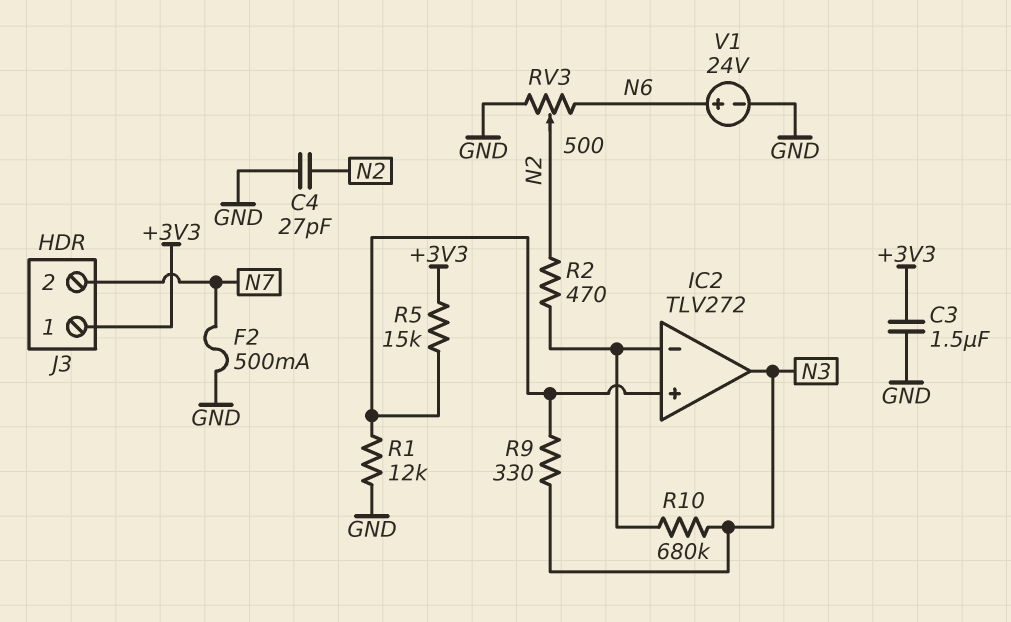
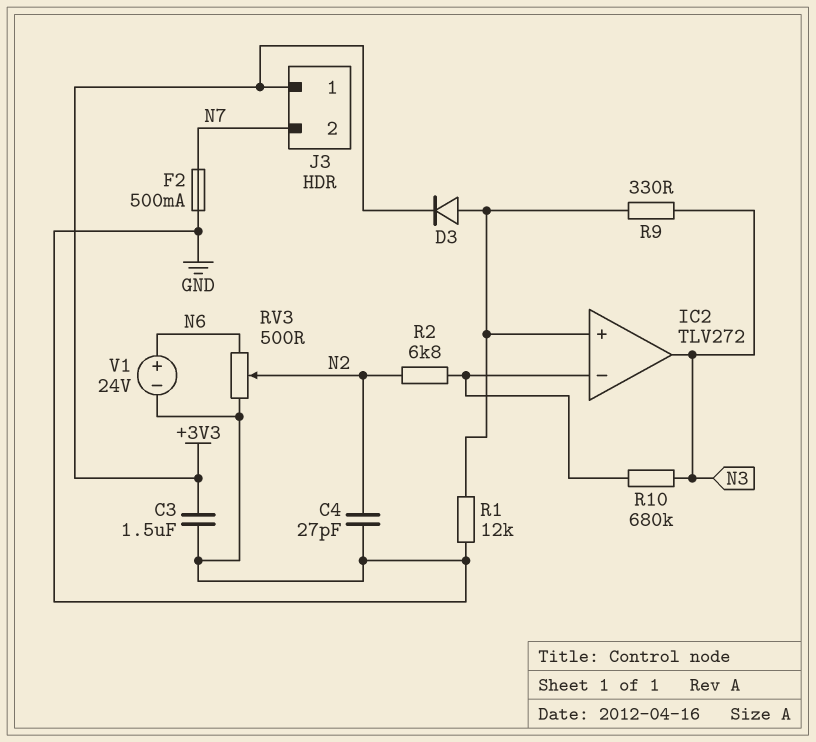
D3: none -> diode (A IC2/in+, K +3V3)
R2: 470 (IC2/in-, N2) -> 6.8k (IC2/in-, N2)
R5: 15k (+3V3, IC2/in+) -> none

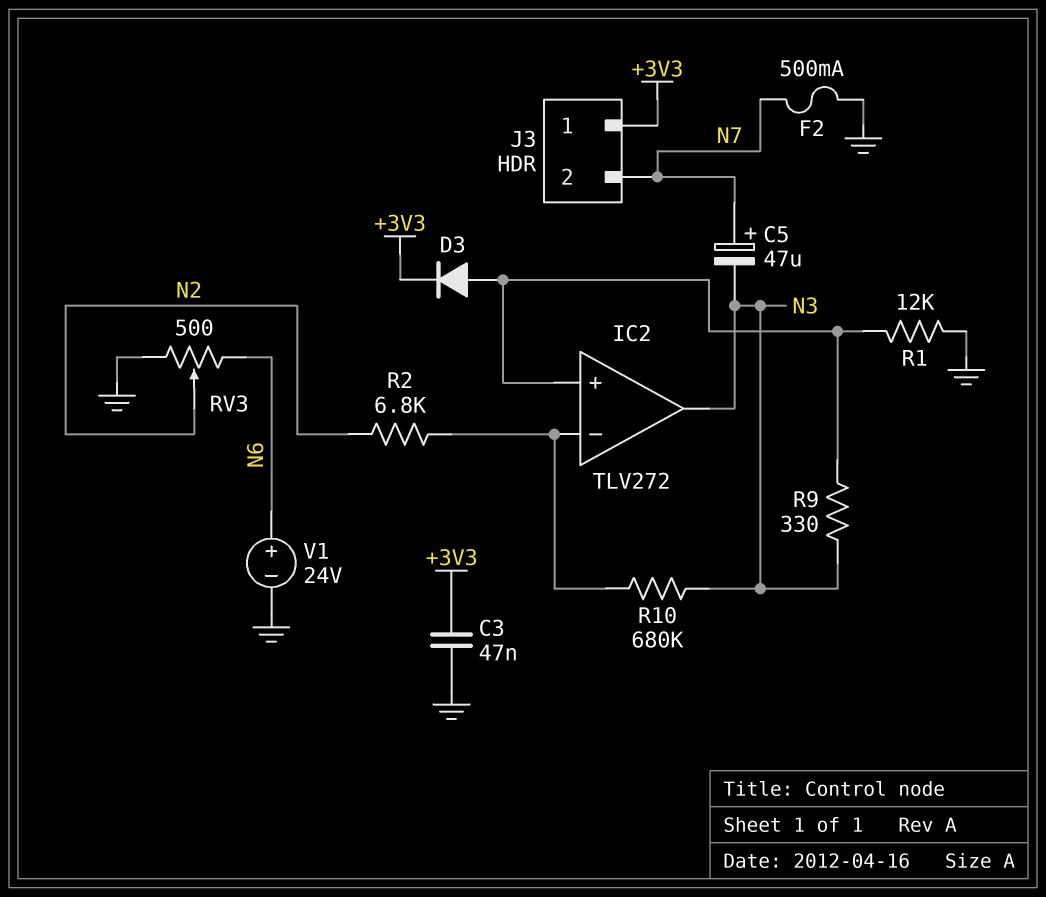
C3: 1.5uF (+3V3, GND) -> 47nF (+3V3, GND)
C4: 27pF (GND, N2) -> none
C5: none -> 47uF (plus N7, minus N3)

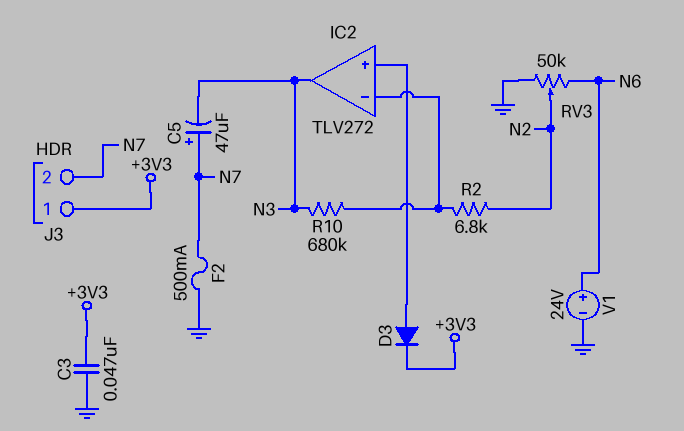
R1: 12k (GND, IC2/in+) -> none
R9: 330 (IC2/in+, N3) -> none
RV3: 500 (GND, N6, wiper N2) -> 50k (GND, N6, wiper N2)

